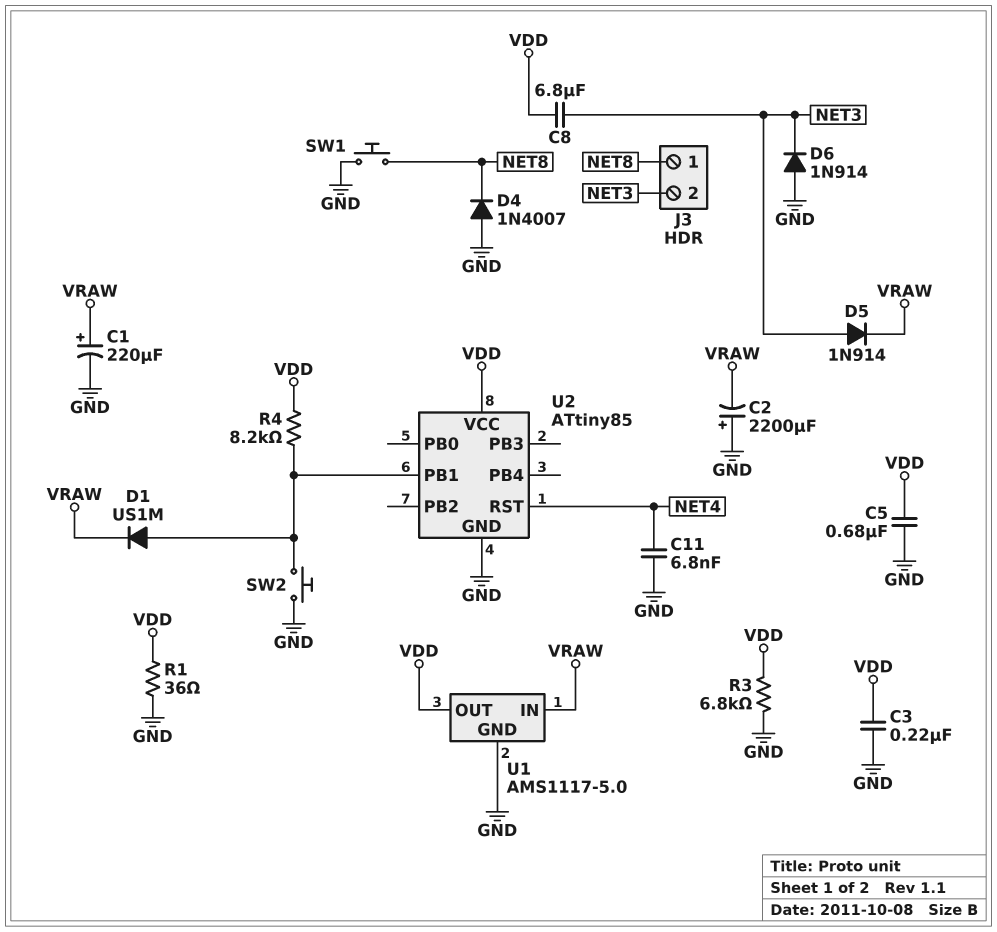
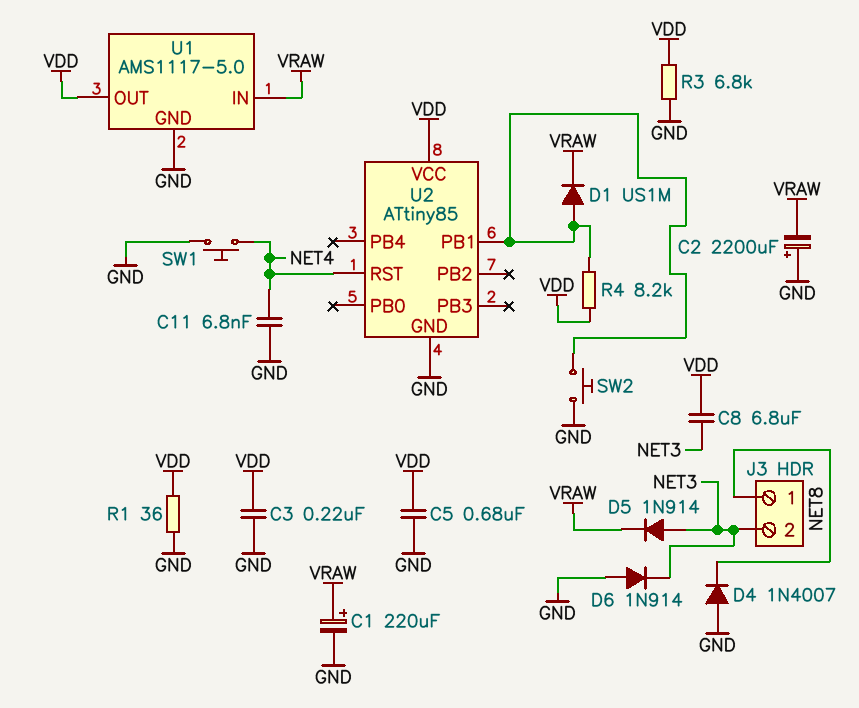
SW1: button (GND, NET8) -> button (GND, NET4)

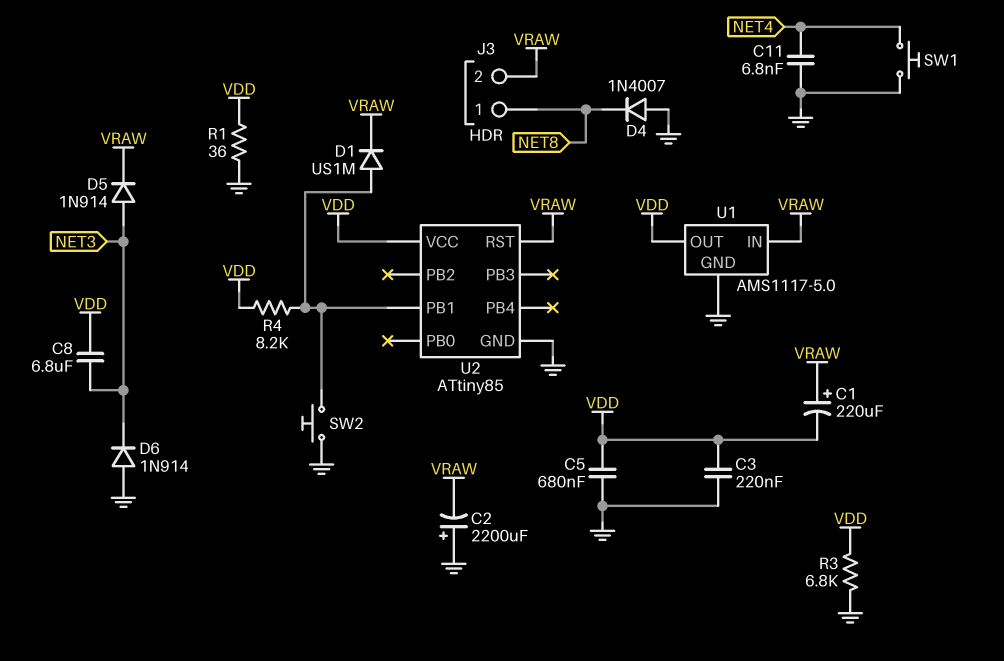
C1: 220uF (plus VRAW, minus GND) -> 220uF (plus VRAW, minus VDD)
J3 pin 2: NET3 -> VRAW
U2 pin RST: NET4 -> VRAW

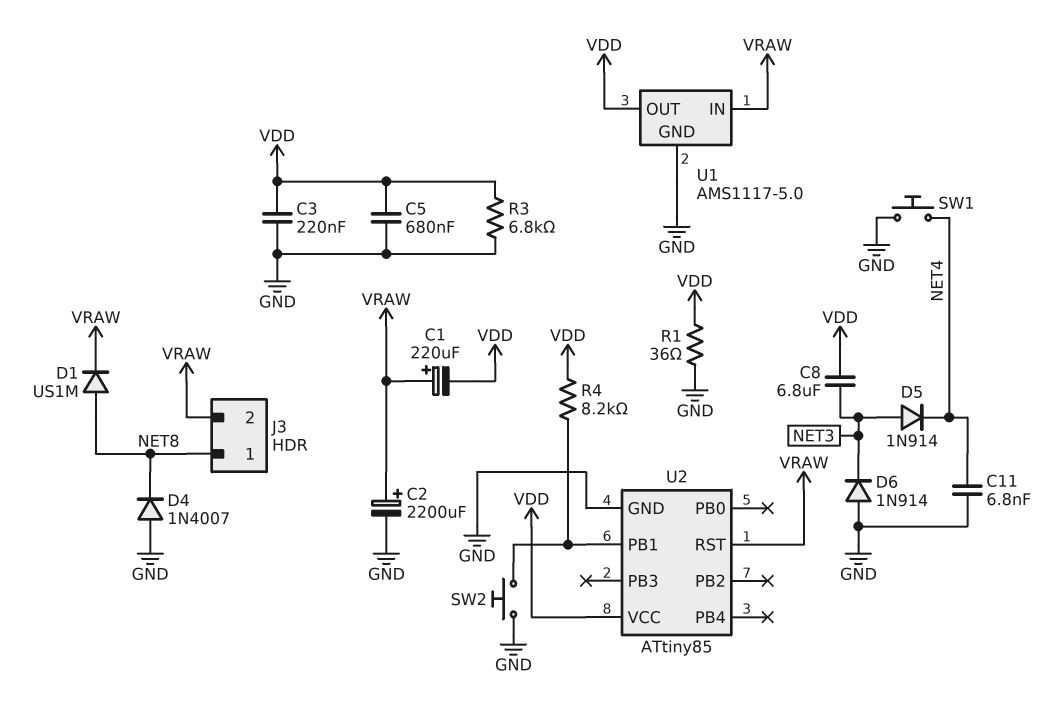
C2: 2200uF (plus GND, minus VRAW) -> 2200uF (plus VRAW, minus GND)
D1: diode US1M (A U2/PB1, K VRAW) -> diode US1M (A NET8, K VRAW)
D5: diode 1N914 (A NET3, K VRAW) -> diode 1N914 (A NET3, K NET4)

